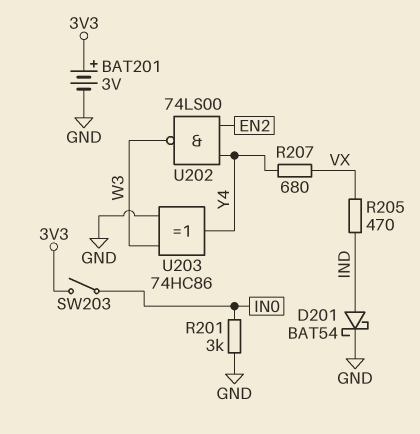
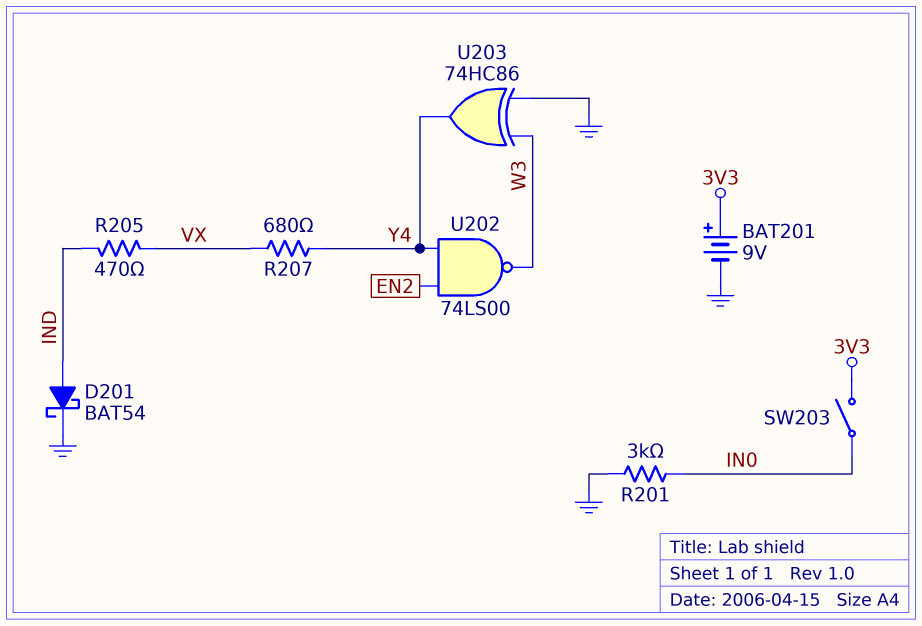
BAT201: 3V (plus 3V3, minus GND) -> 9V (plus 3V3, minus GND)

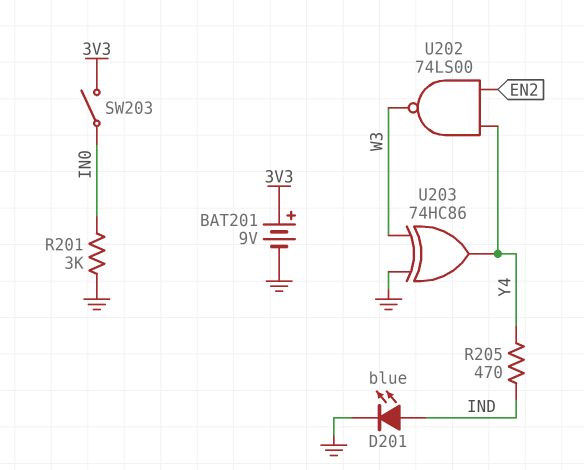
D201: schottky BAT54 (A IND, K GND) -> LED blue (A IND, K GND)
R205: 470 (IND, VX) -> 470 (IND, Y4)
R207: 680 (VX, Y4) -> none

